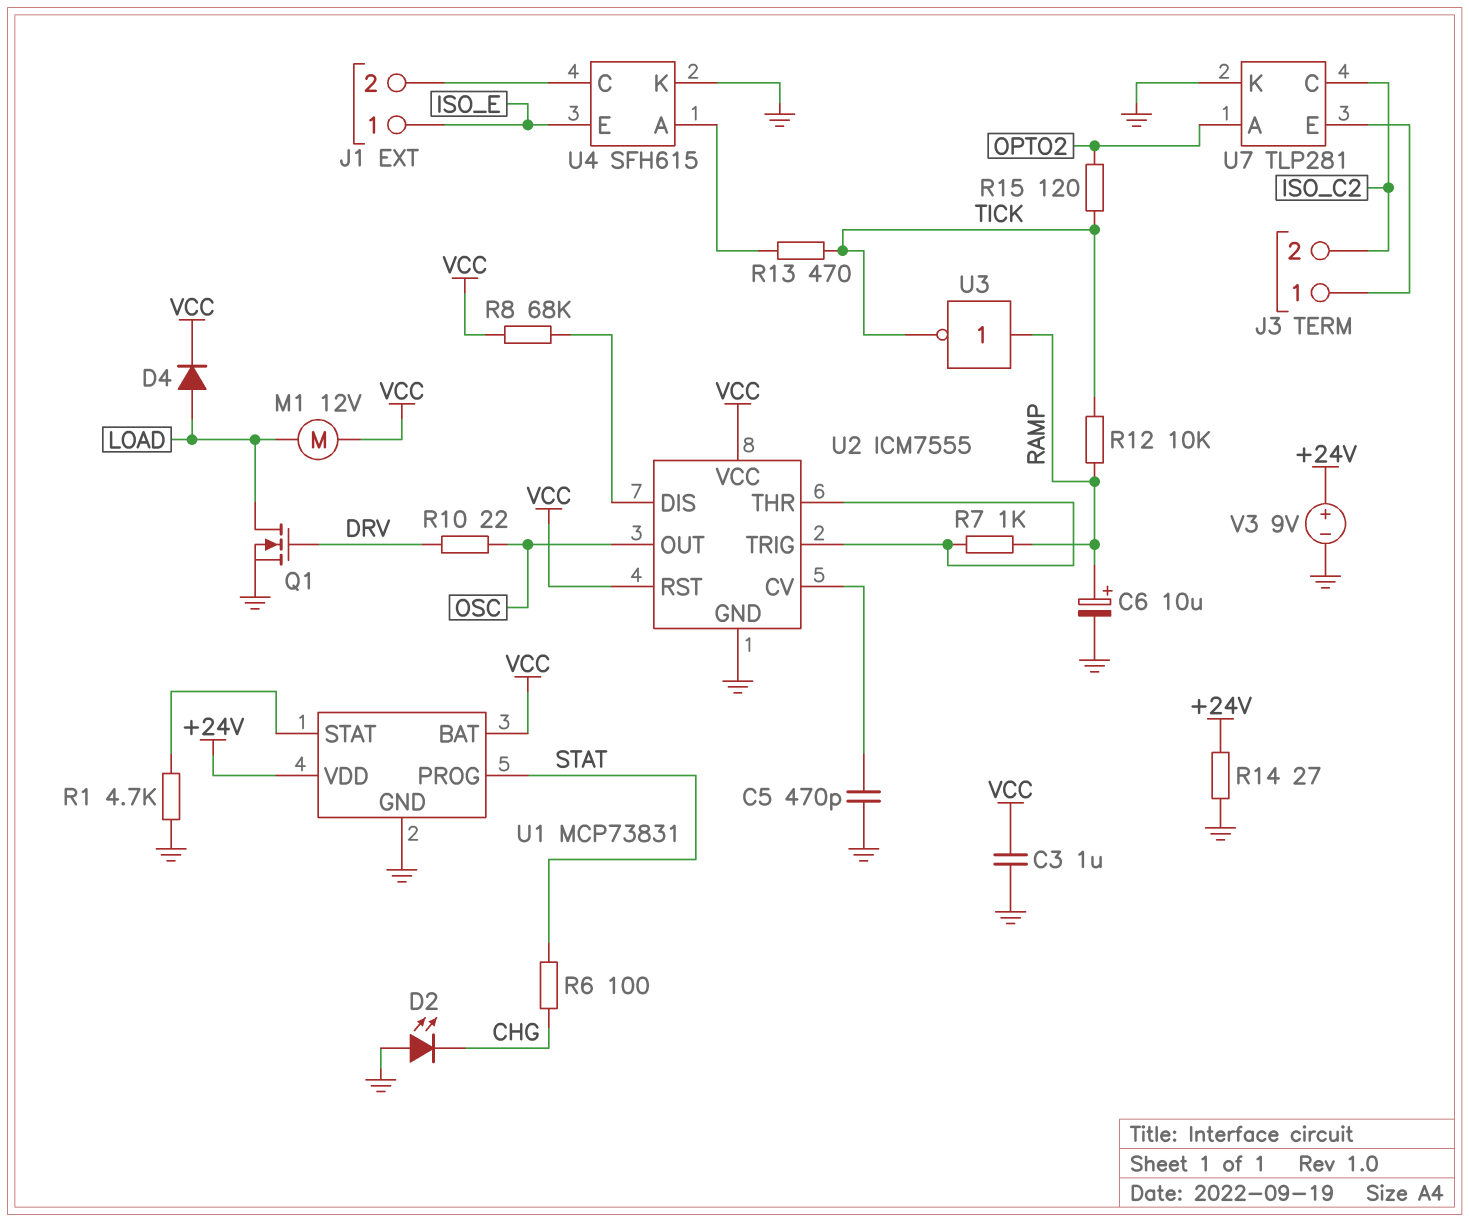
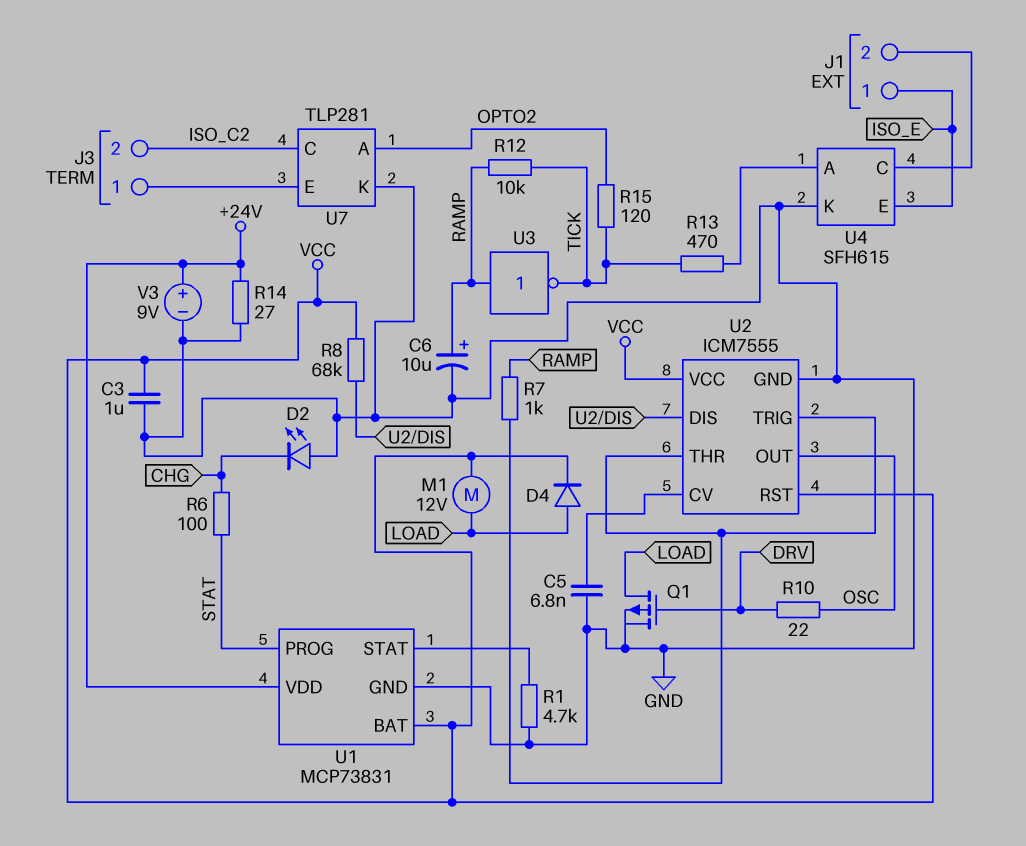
C5: 470pF (GND, U2/CV) -> 6.8nF (GND, U2/CV)
Q1: NMOS (G DRV, D LOAD, S GND) -> PMOS (G DRV, D LOAD, S GND)

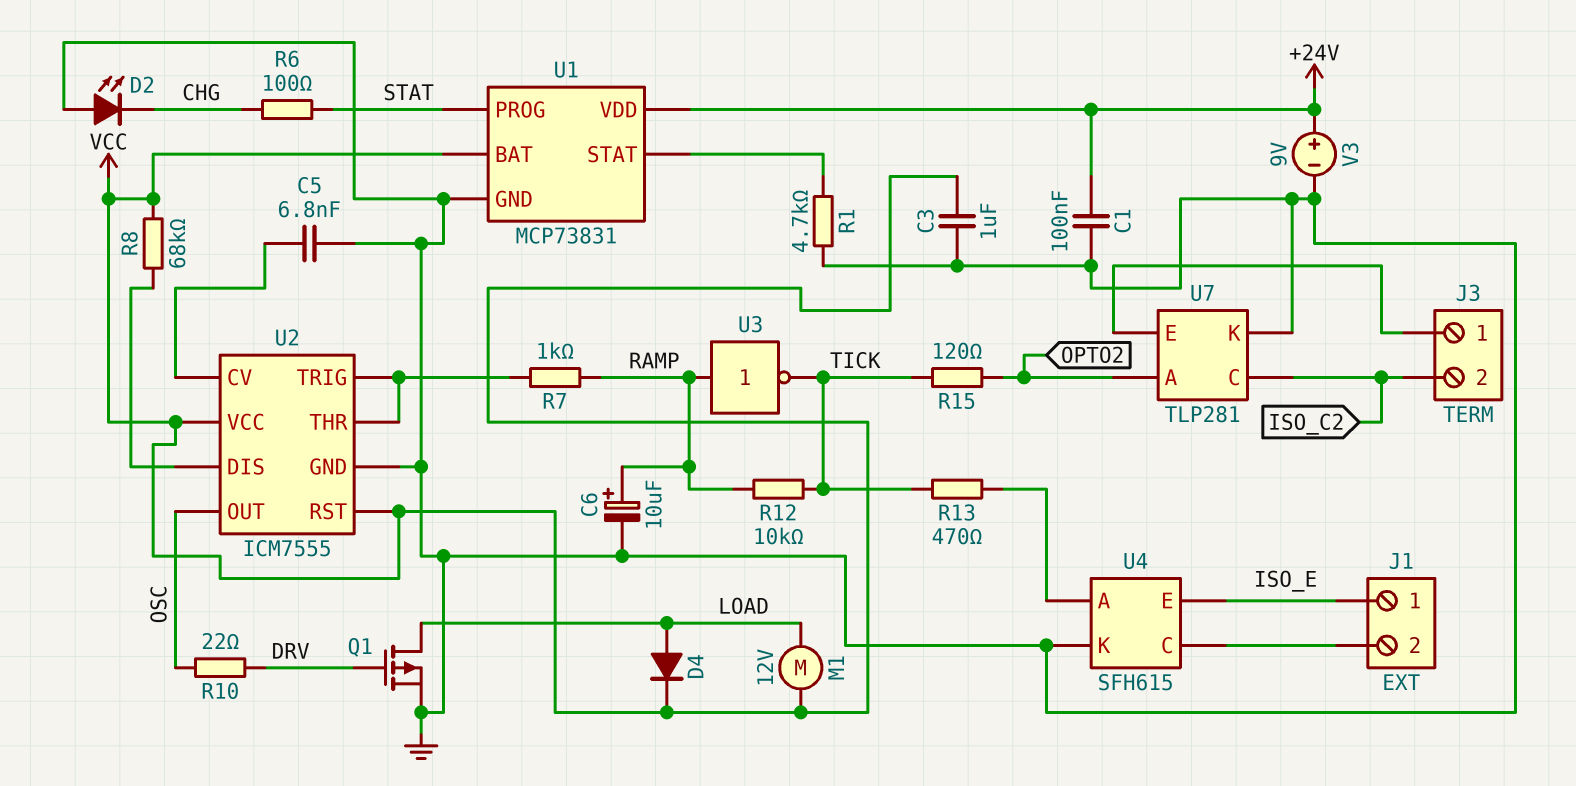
C1: none -> 100nF (+24V, GND)
R14: 27 (+24V, GND) -> none

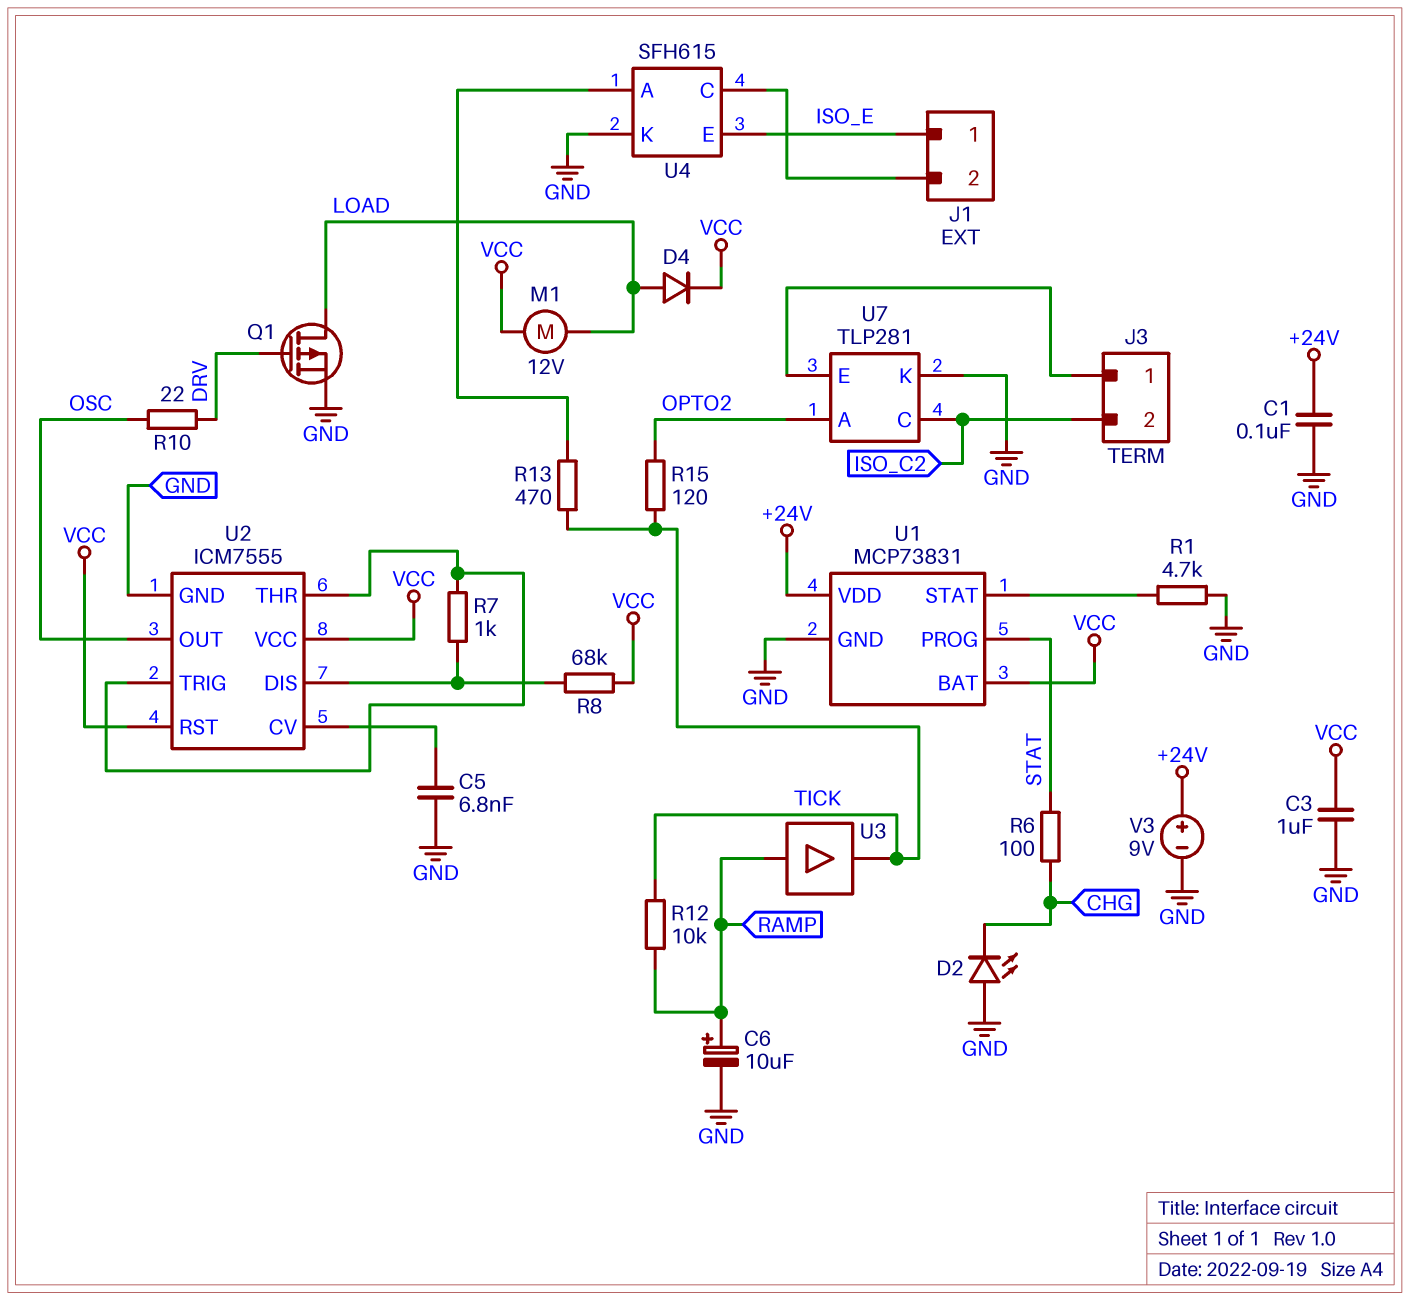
R7: 1k (RAMP, U2/THR) -> 1k (U2/DIS, U2/THR)
U3: NOT (in RAMP, out TICK) -> buffer (in RAMP, out TICK)

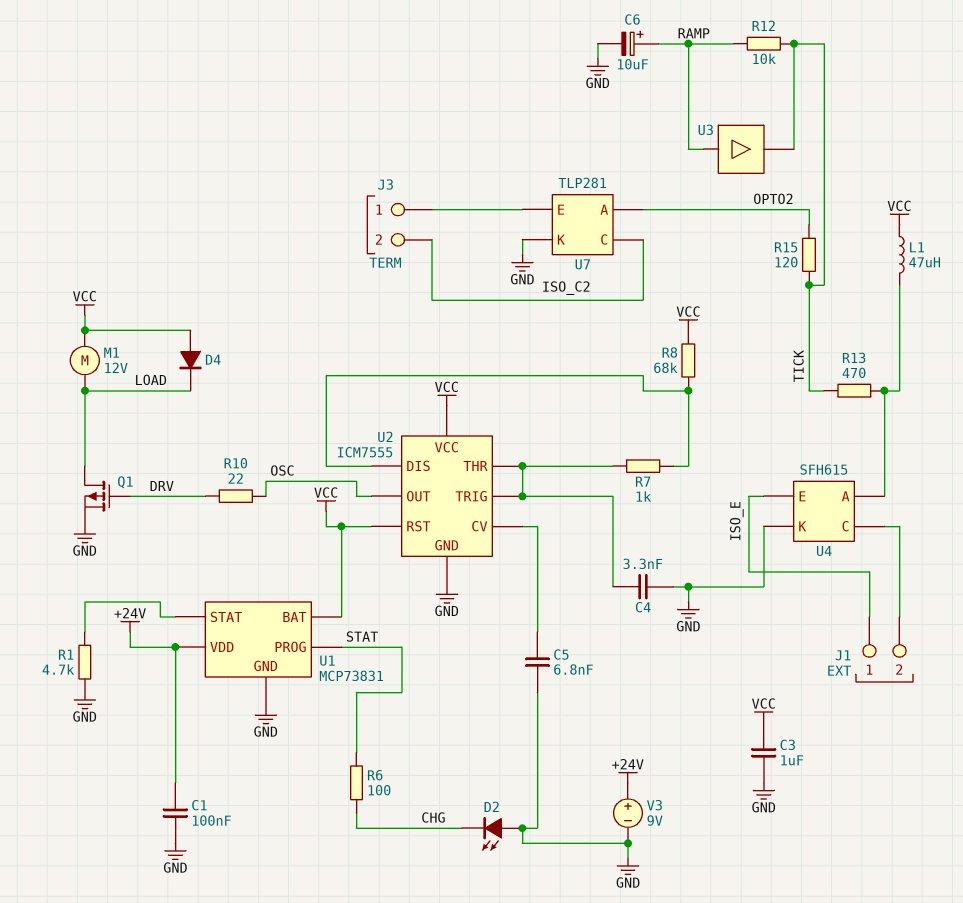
C4: none -> 3.3nF (GND, U2/THR)
D4: diode (A LOAD, K VCC) -> diode (A VCC, K LOAD)
L1: none -> 47uH (U4/A, VCC)

